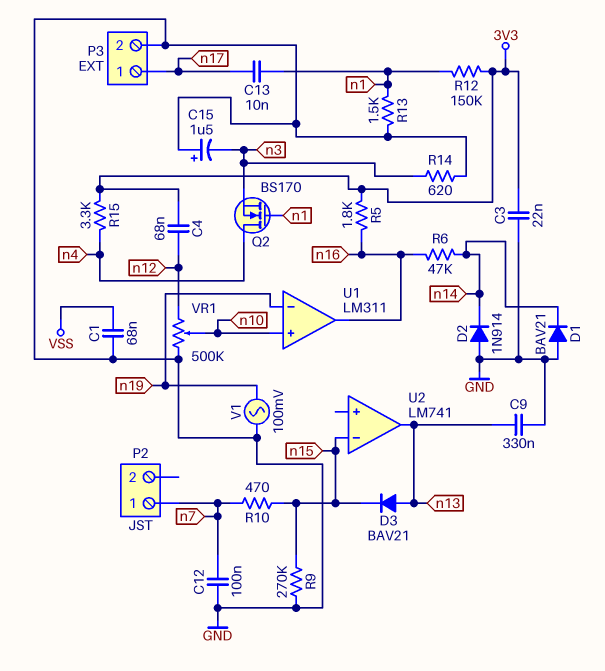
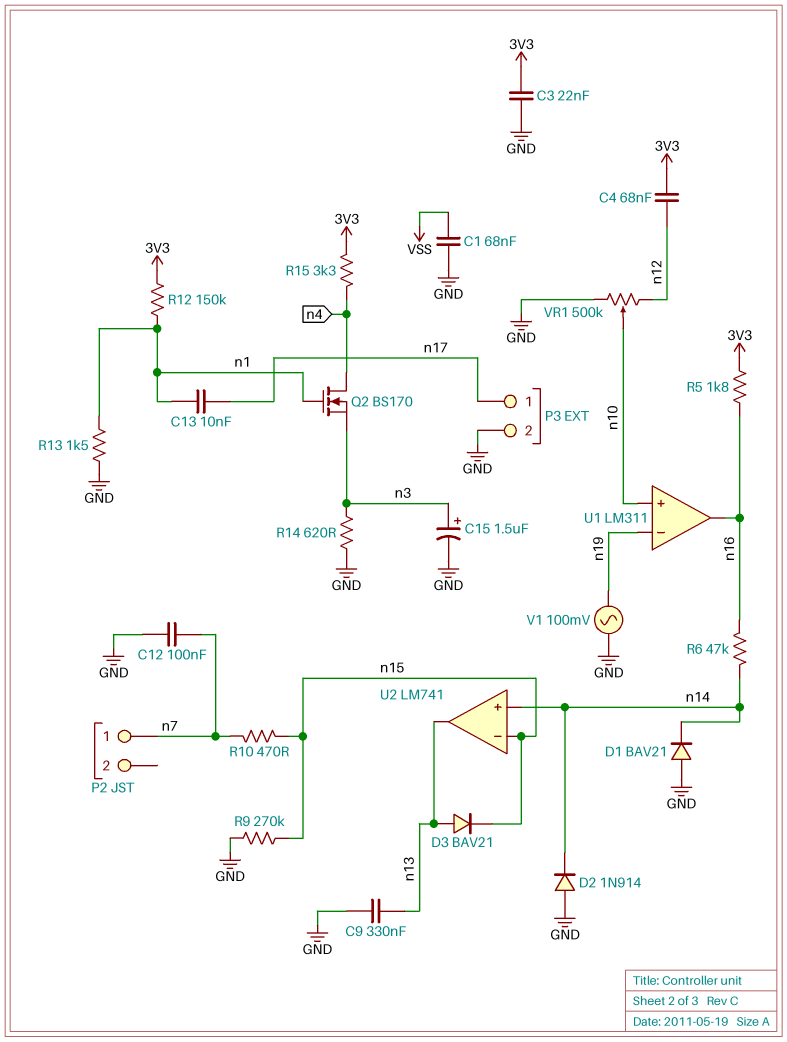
C15: 1.5uF (plus GND, minus n3) -> 1.5uF (plus n3, minus GND)
U2 pin in+: none -> n14

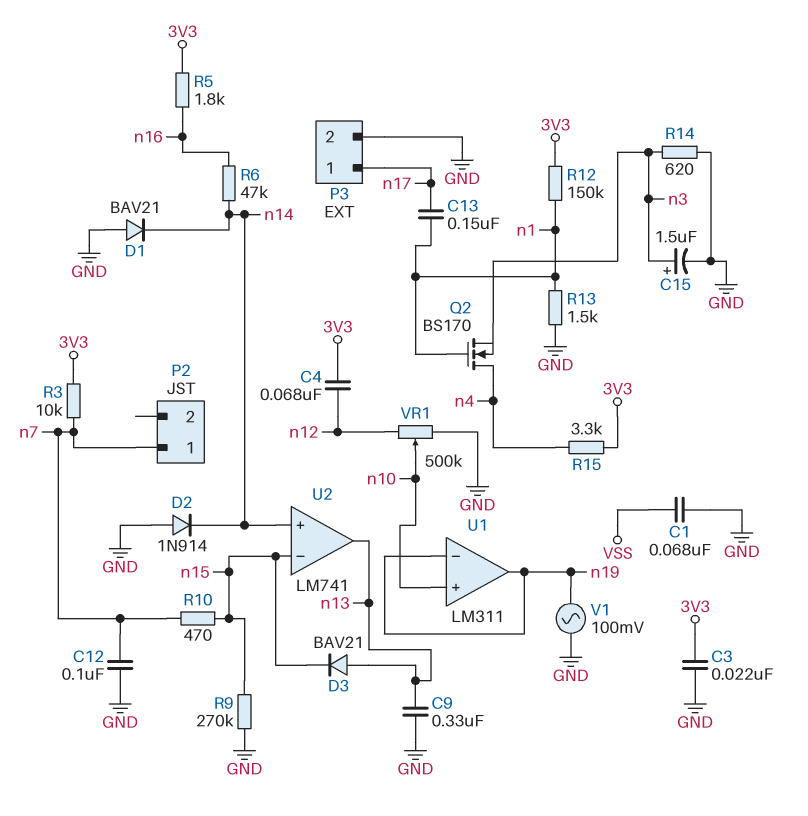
C13: 10nF (n1, n17) -> 150nF (n1, n17)
R3: none -> 10k (3V3, n7)
U1 pin out: n16 -> n19

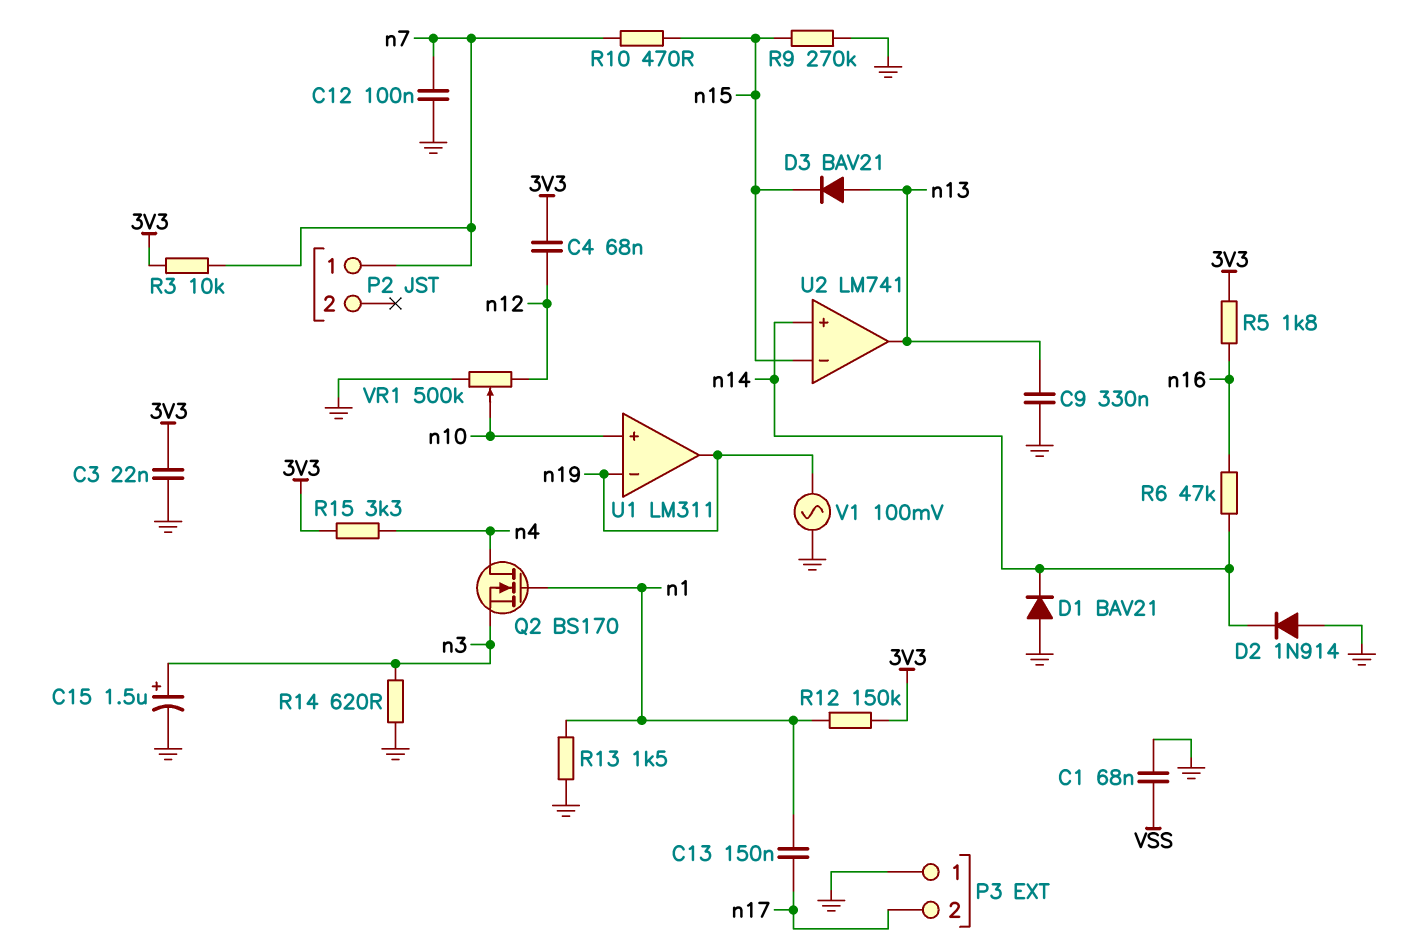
P3 pin 1: n17 -> GND
P3 pin 2: GND -> n17

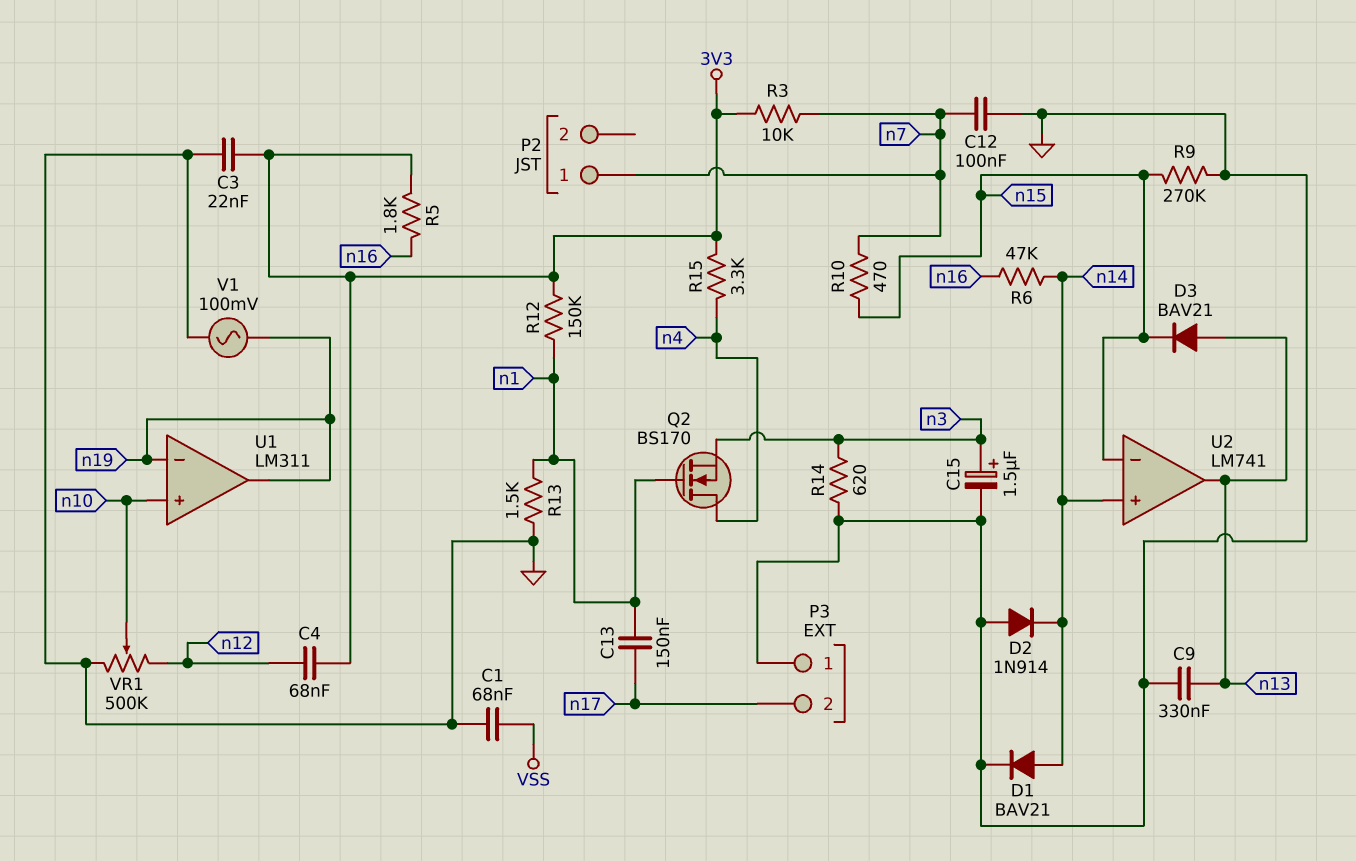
D1: diode BAV21 (A GND, K n14) -> diode BAV21 (A n14, K GND)

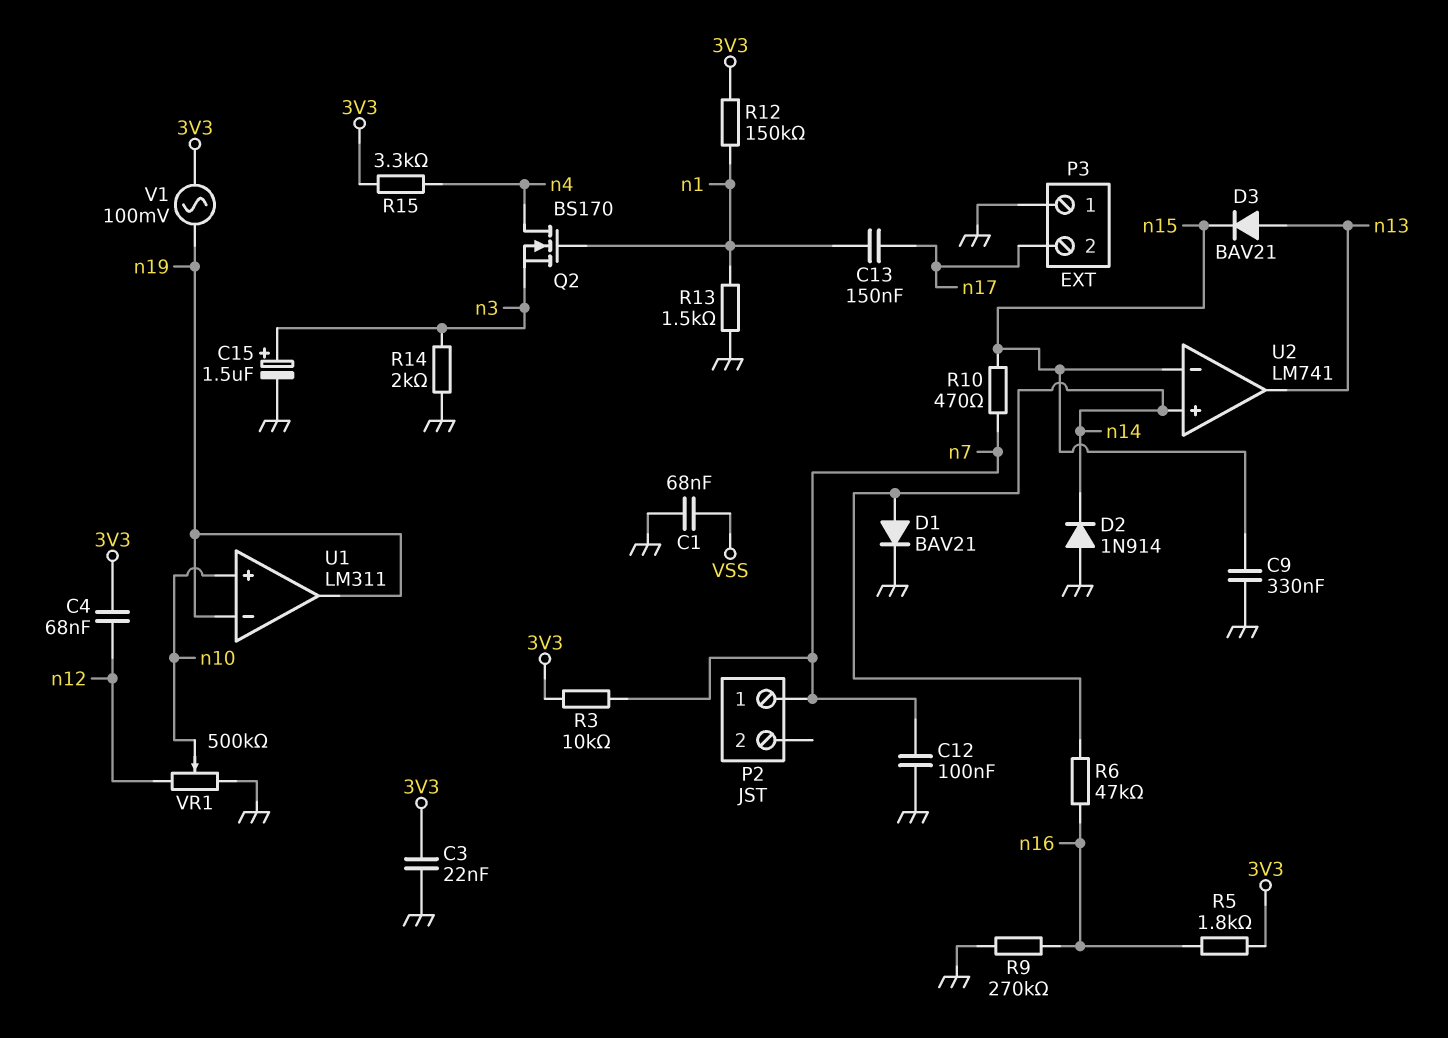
C9: 330nF (GND, n13) -> 330nF (GND, n15)
R9: 270k (GND, n15) -> 270k (GND, n16)
R14: 620 (GND, n3) -> 2k (GND, n3)
V1: AC 100mV (GND, n19) -> AC 100mV (3V3, n19)

